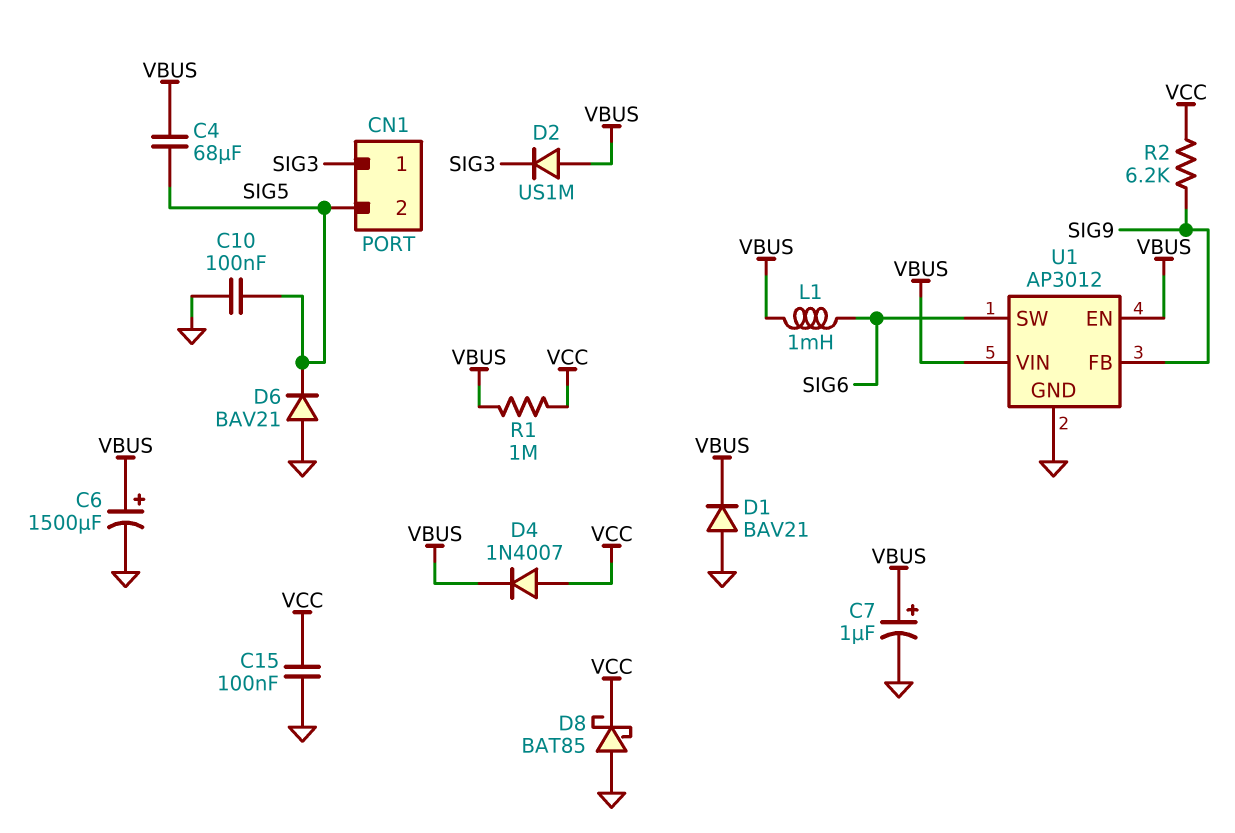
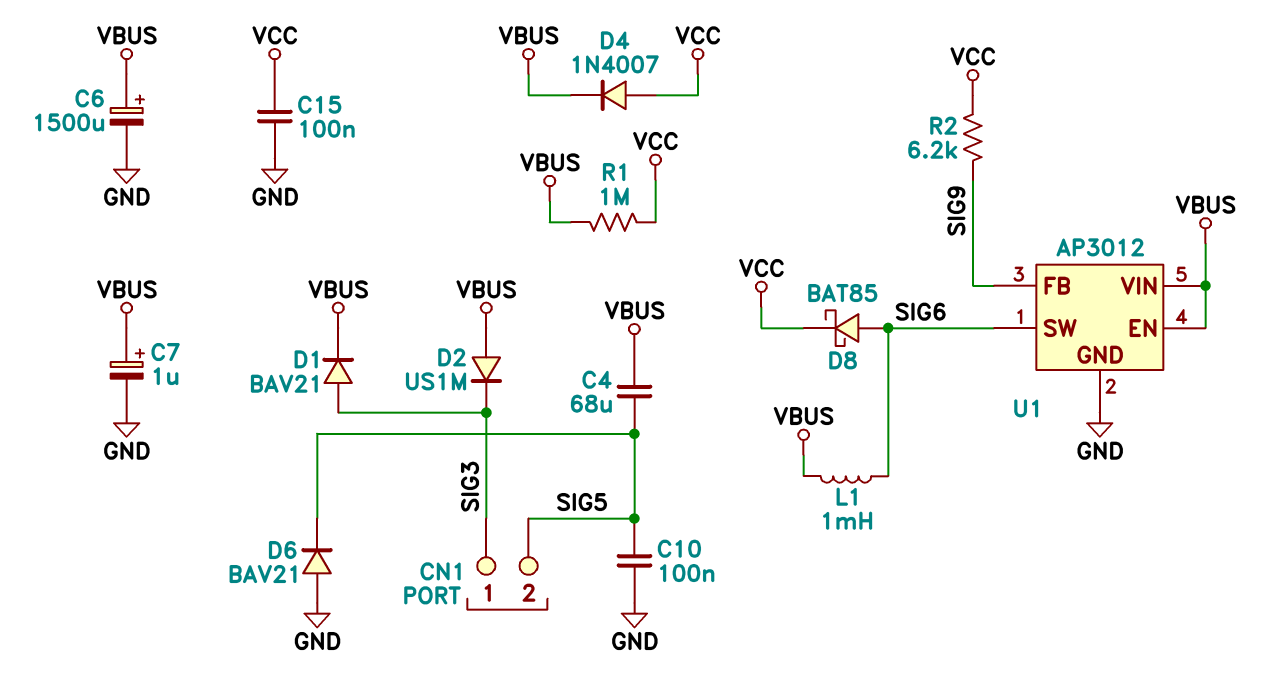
D1: diode BAV21 (A GND, K VBUS) -> diode BAV21 (A SIG3, K VBUS)
D8: schottky BAT85 (A GND, K VCC) -> schottky BAT85 (A SIG6, K VCC)

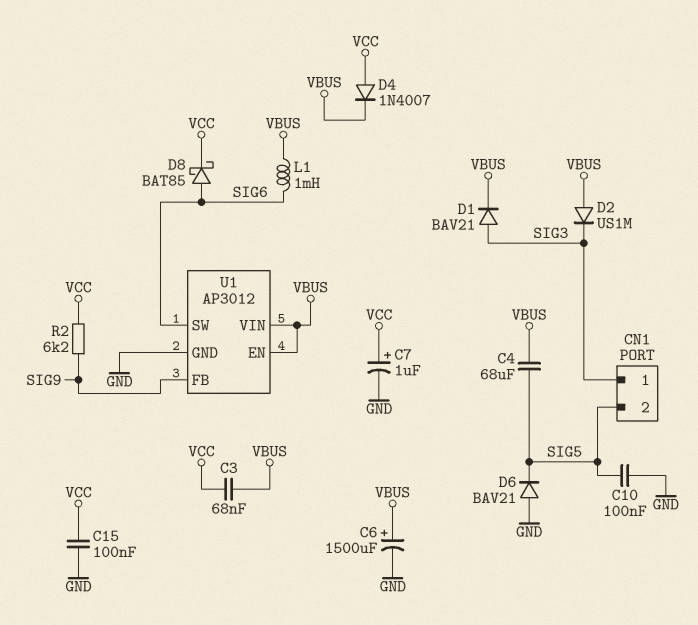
C3: none -> 68nF (VBUS, VCC)
C7: 1uF (plus VBUS, minus GND) -> 1uF (plus VCC, minus GND)
R1: 1M (VBUS, VCC) -> none

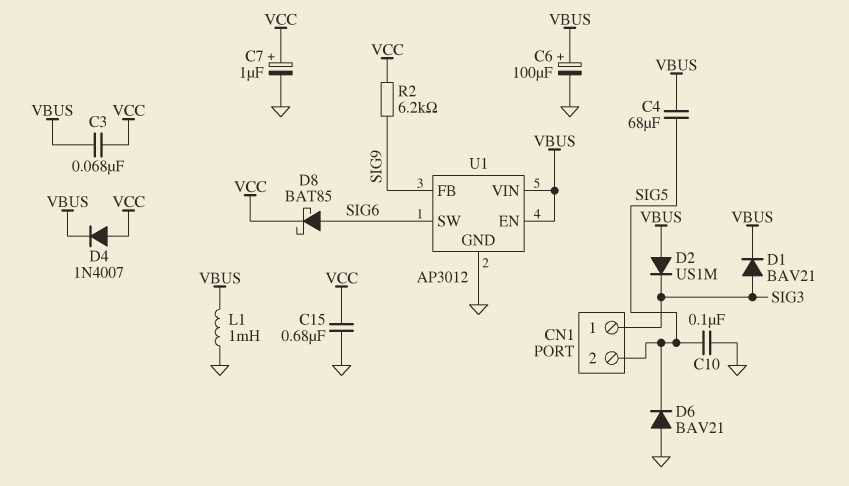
C6: 1500uF (plus VBUS, minus GND) -> 100uF (plus VBUS, minus GND)
C15: 100nF (GND, VCC) -> 680nF (GND, VCC)
L1: 1mH (SIG6, VBUS) -> 1mH (GND, VBUS)

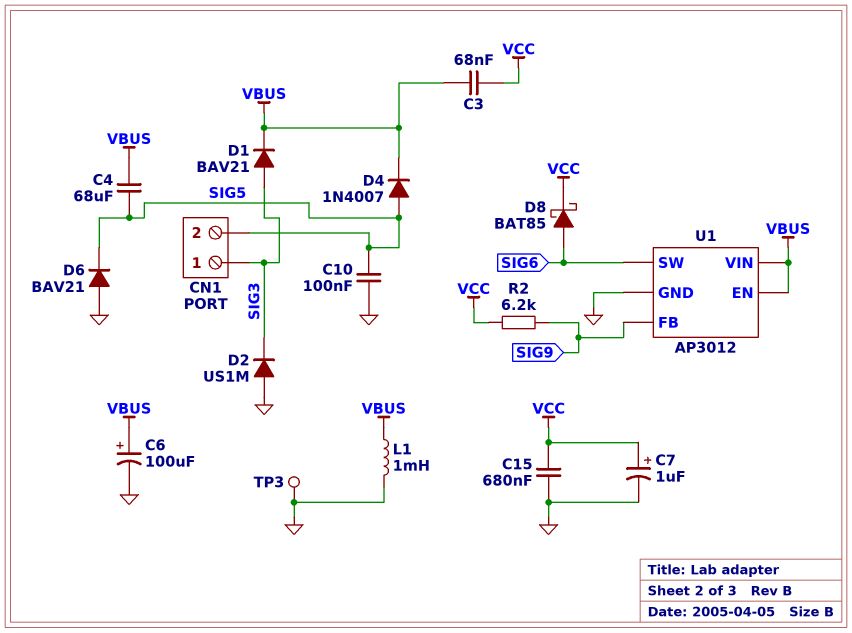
D2: diode US1M (A VBUS, K SIG3) -> diode US1M (A GND, K SIG3)
D4: diode 1N4007 (A VCC, K VBUS) -> diode 1N4007 (A SIG5, K VBUS)
TP3: none -> test point (GND)

